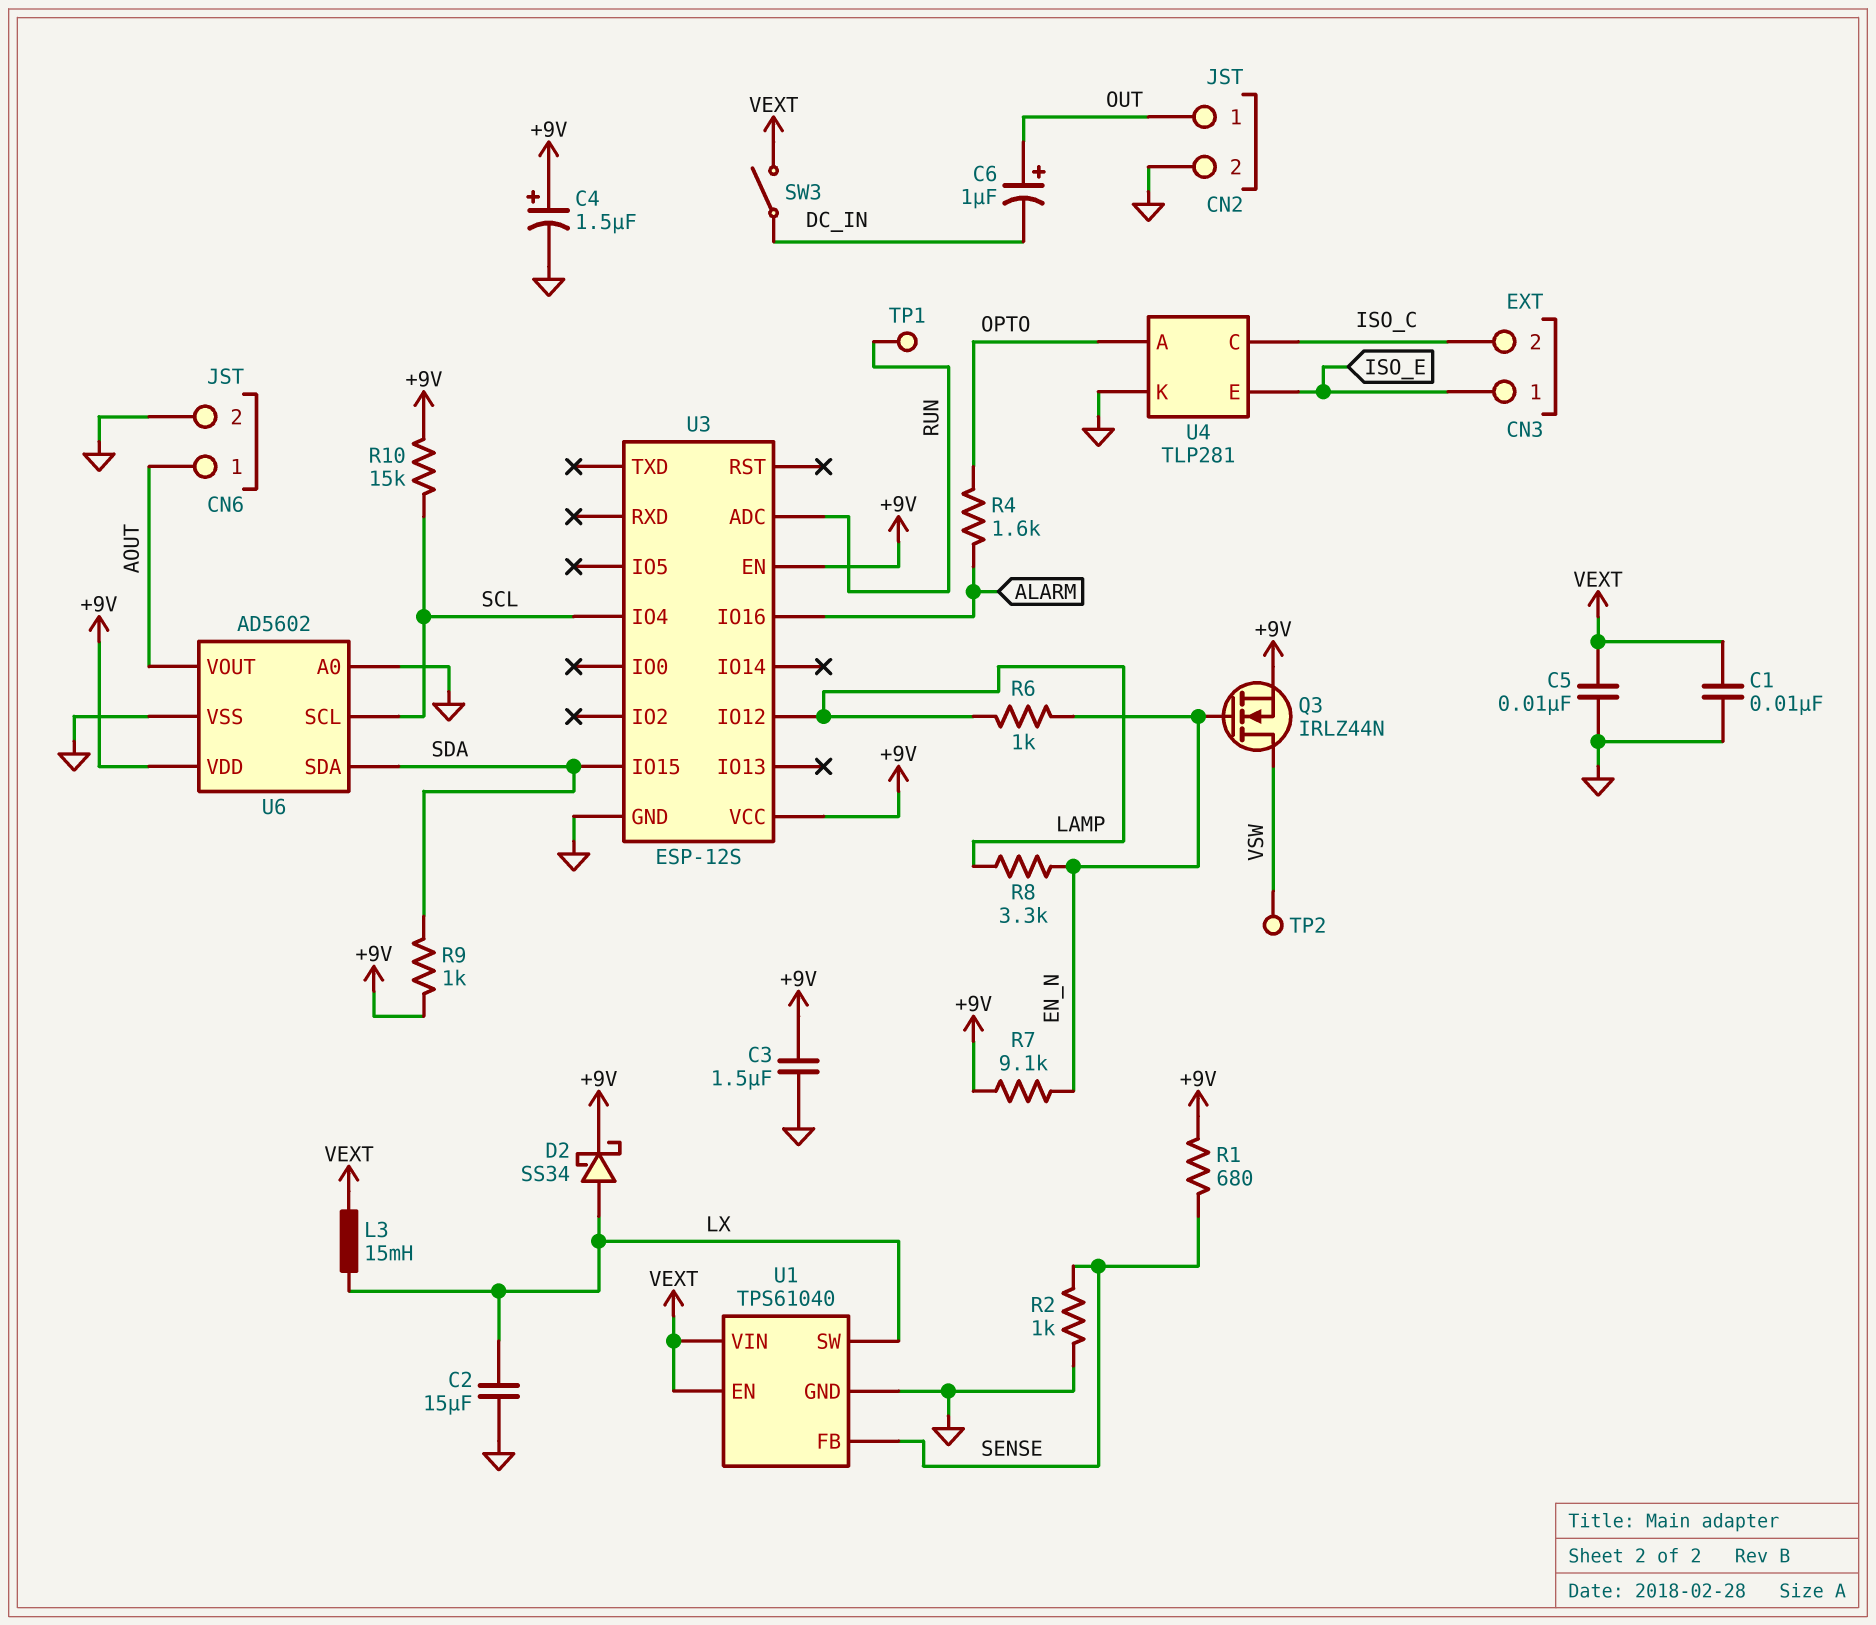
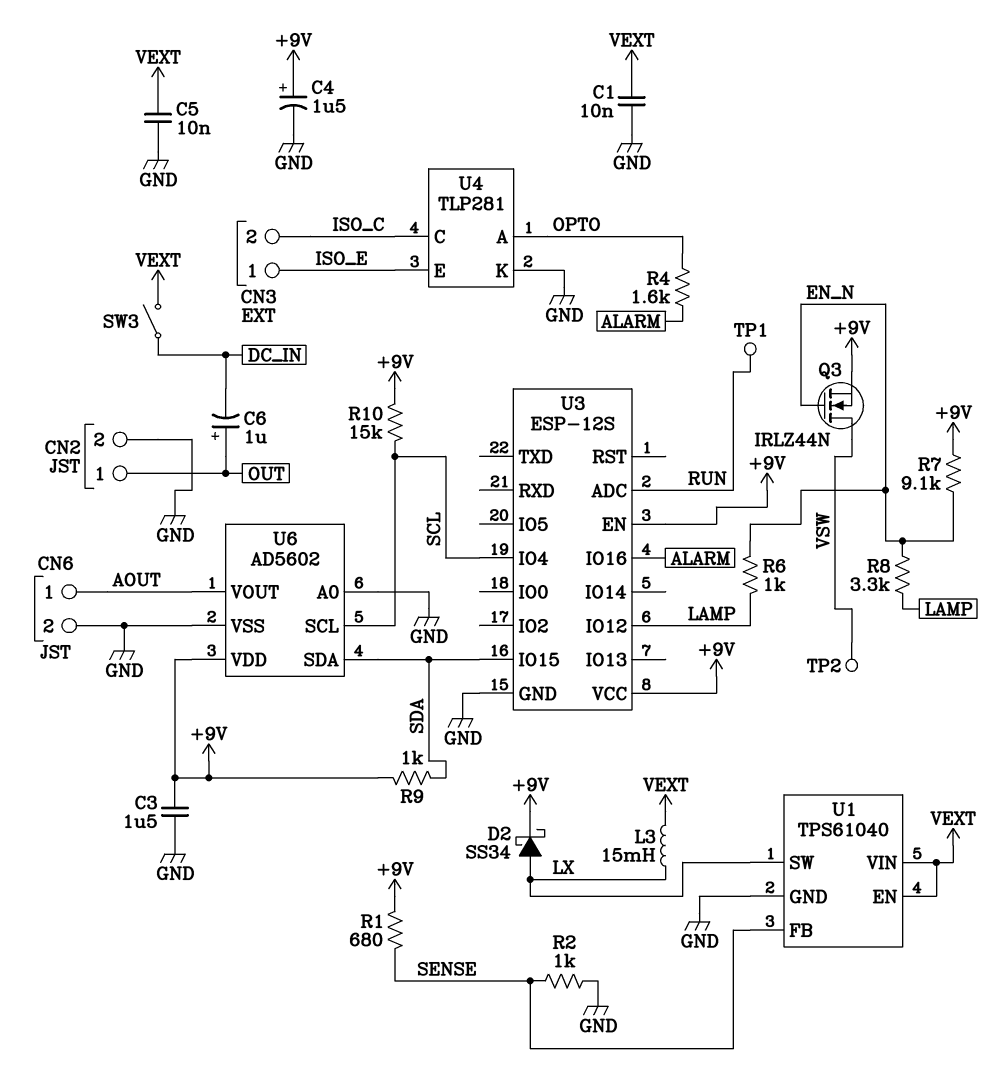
C2: 15uF (GND, LX) -> none

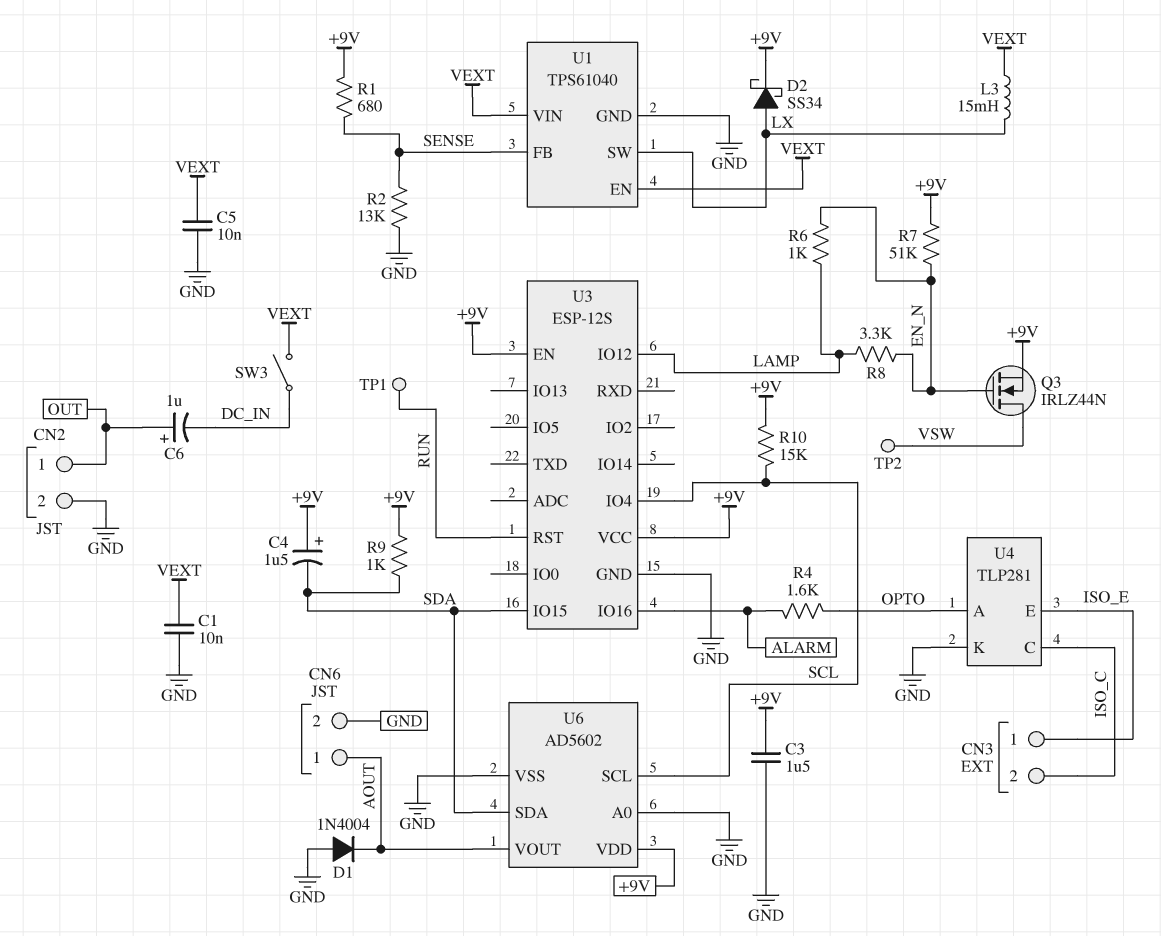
C4: 1.5uF (plus +9V, minus GND) -> 1.5uF (plus +9V, minus SDA)
D1: none -> diode 1N4004 (A GND, K AOUT)
R2: 1k (GND, SENSE) -> 13k (GND, SENSE)
R7: 9.1k (+9V, EN_N) -> 51k (+9V, EN_N)
U3 pin ADC: RUN -> none
U3 pin RST: none -> RUN

